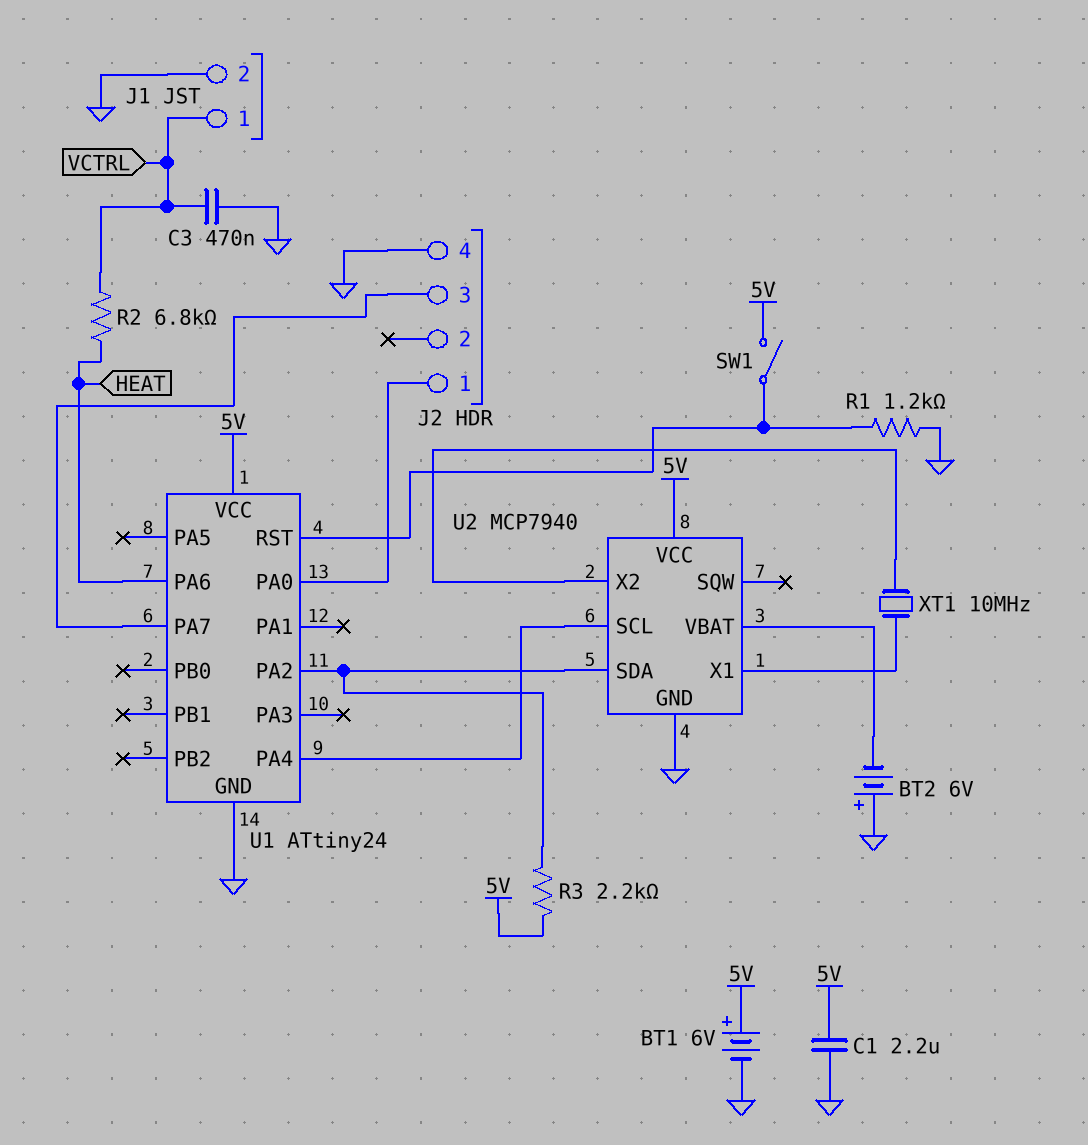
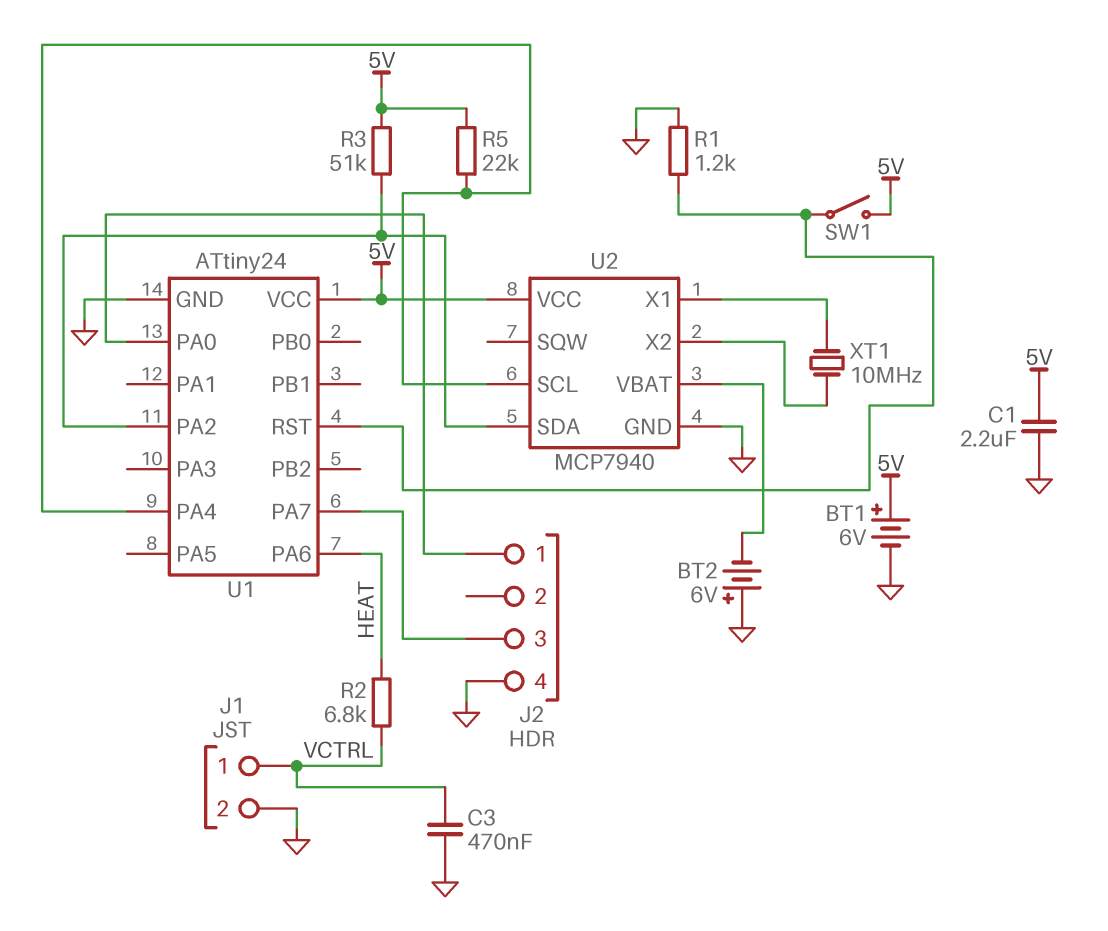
R3: 2.2k (5V, U1/PA2) -> 51k (5V, U1/PA2)
R5: none -> 22k (5V, U1/PA4)

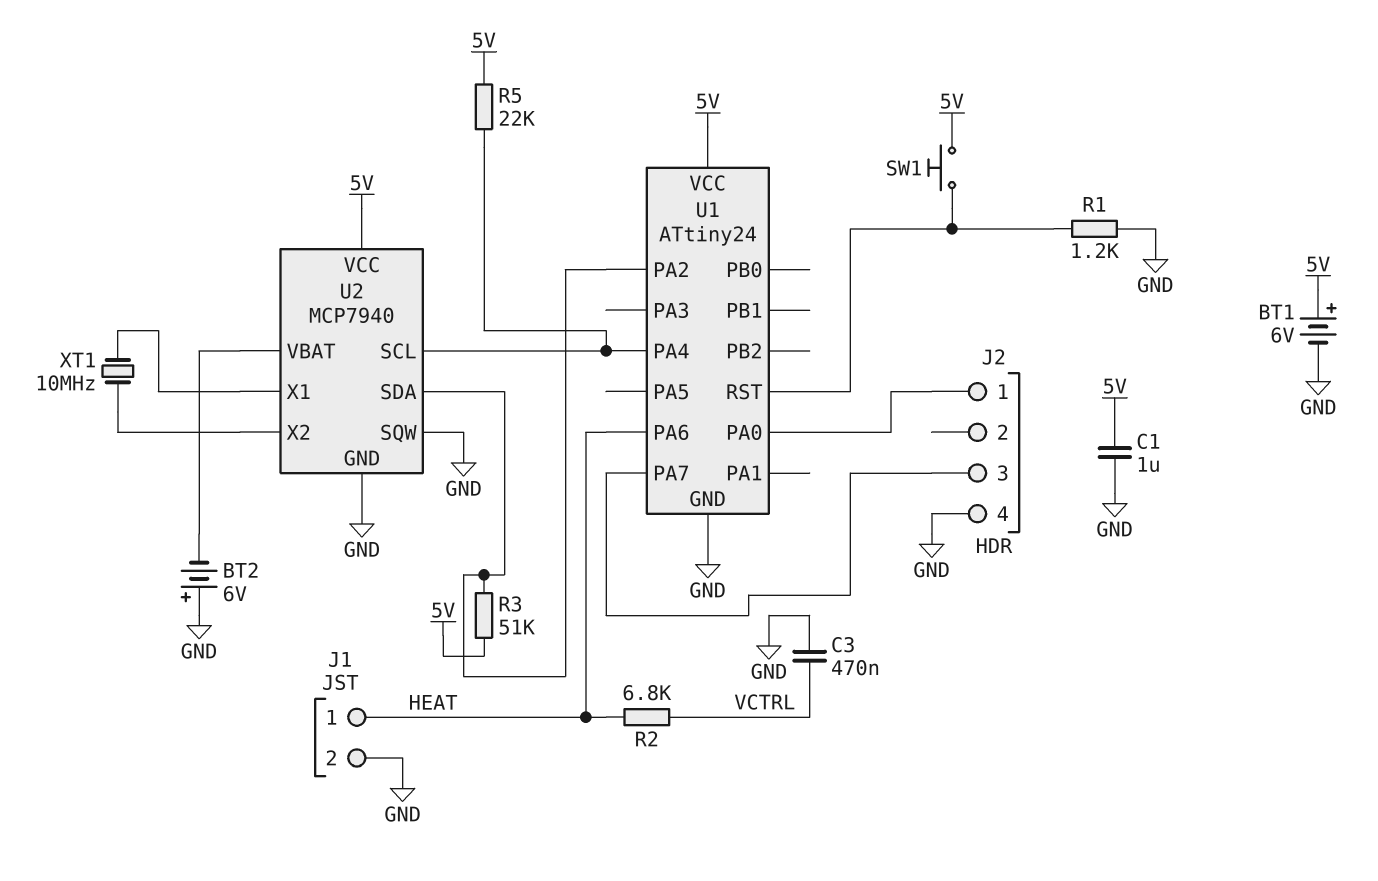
C1: 2.2uF (5V, GND) -> 1uF (5V, GND)
J1 pin 1: VCTRL -> HEAT
SW1: switch (5V, U1/RST) -> button (5V, U1/RST)
U2 pin SQW: none -> GND

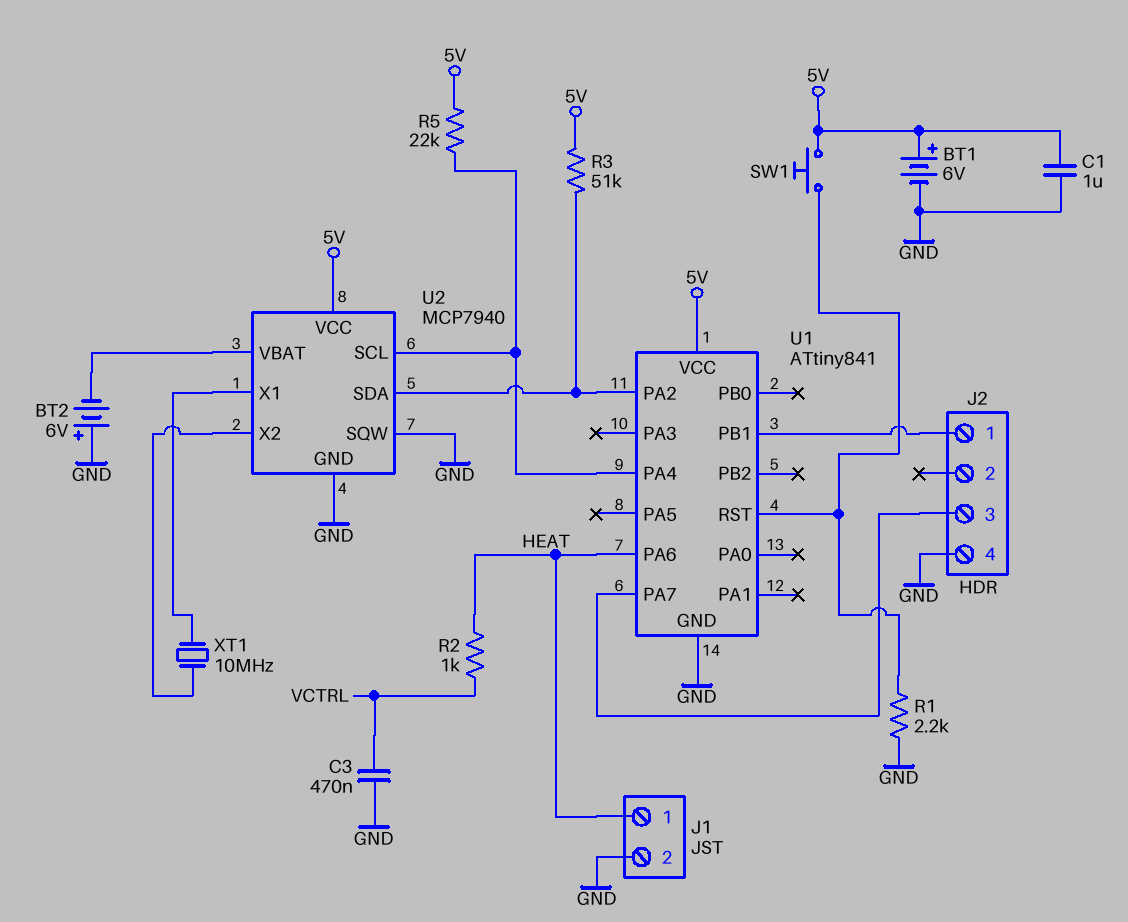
R1: 1.2k (GND, U1/RST) -> 2.2k (GND, U1/RST)
R2: 6.8k (HEAT, VCTRL) -> 1k (HEAT, VCTRL)
U1: ATtiny24 -> ATtiny841
U1 pin PA0: J2/1 -> none
U1 pin PB1: none -> J2/1

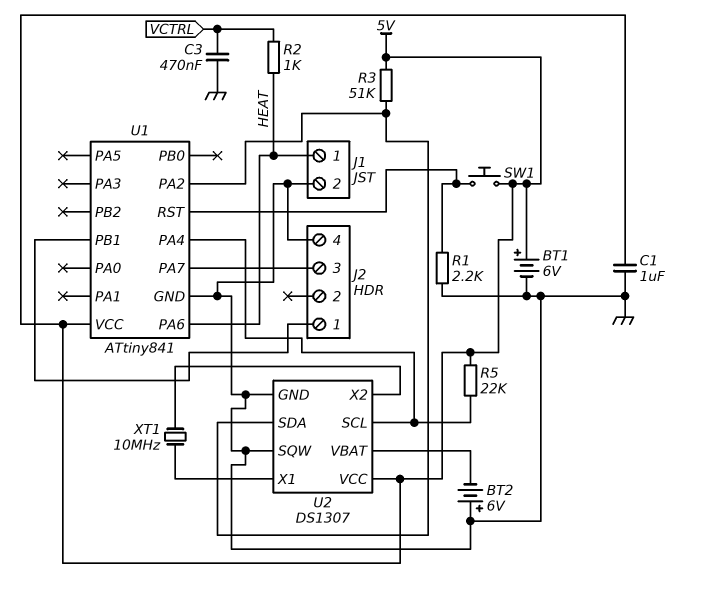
U2: MCP7940 -> DS1307

